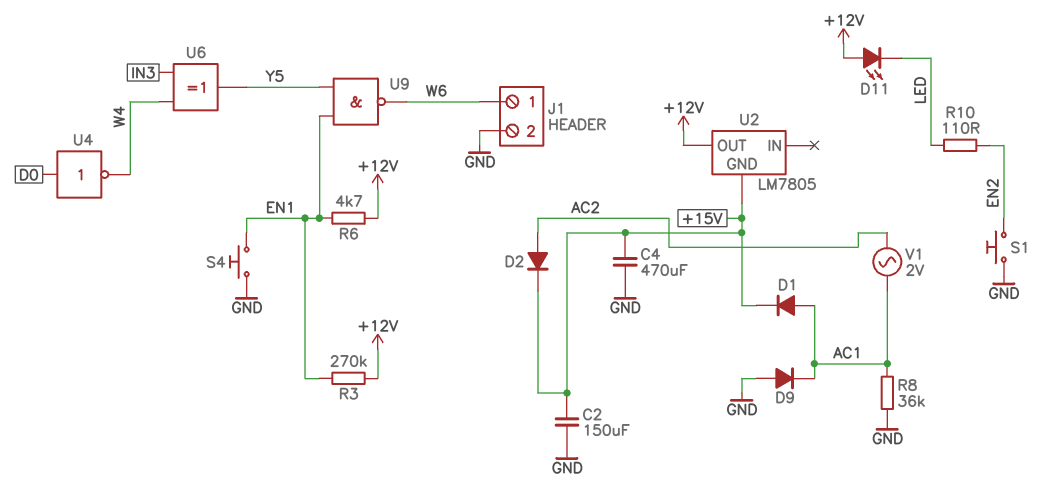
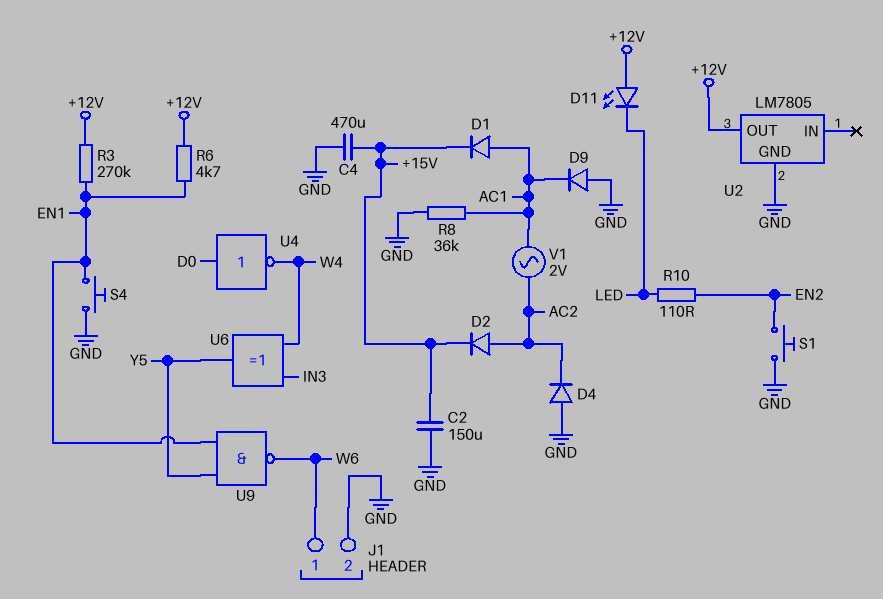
D4: none -> diode (A GND, K AC2)
U2 pin GND: +15V -> GND

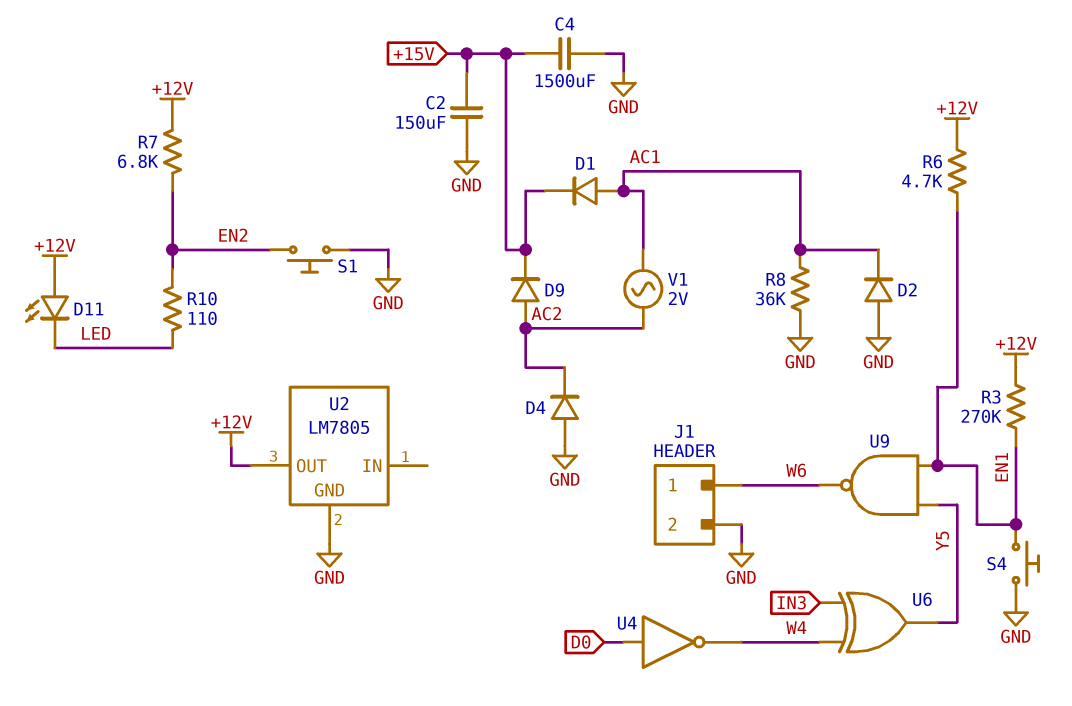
C4: 470uF (+15V, GND) -> 1500uF (+15V, GND)
D2: diode (A AC2, K +15V) -> diode (A GND, K AC1)
D9: diode (A GND, K AC1) -> diode (A AC2, K +15V)
R7: none -> 6.8k (+12V, EN2)

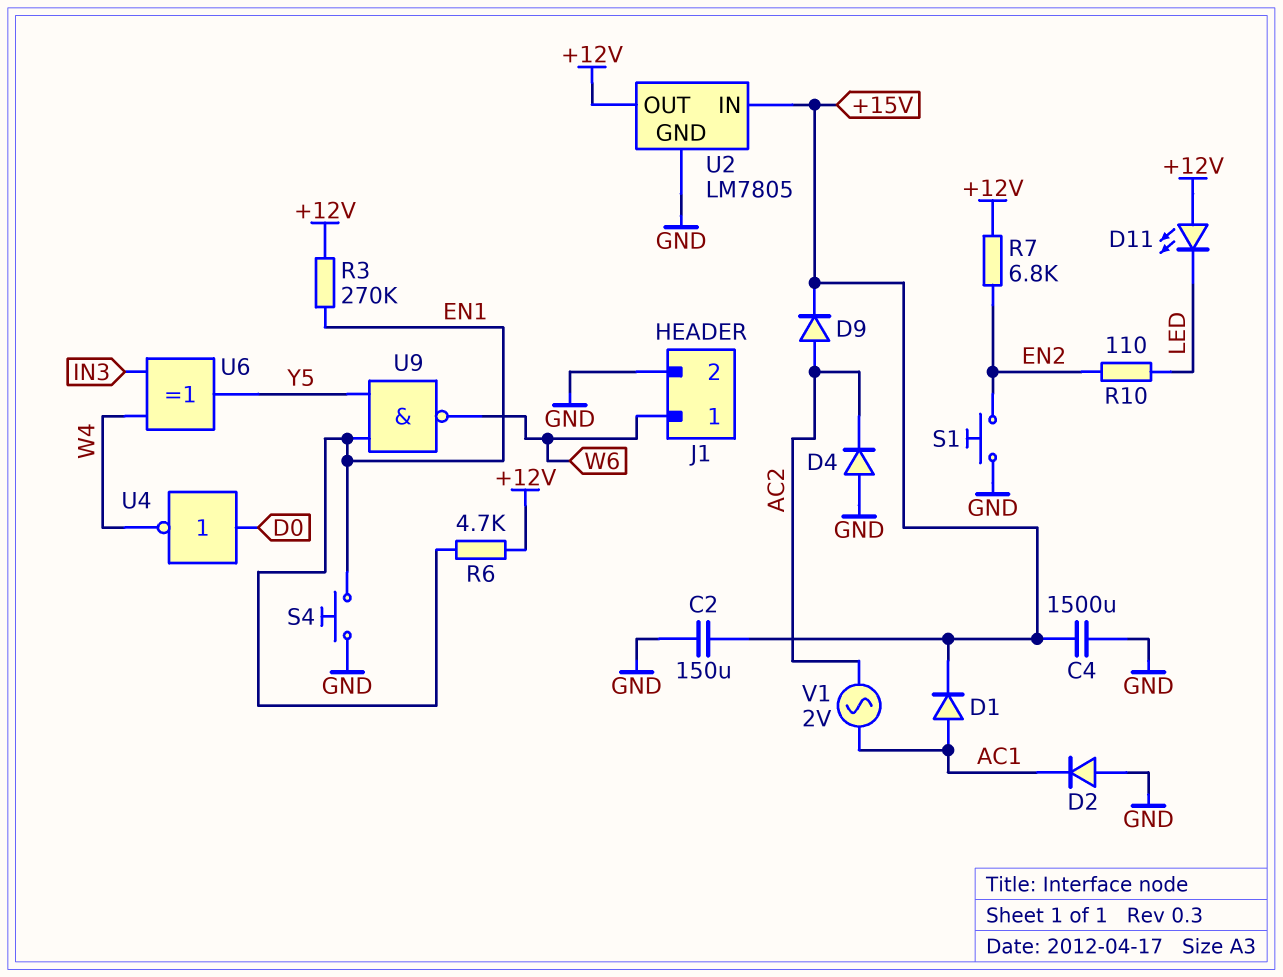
R8: 36k (AC1, GND) -> none
U2 pin IN: none -> +15V

